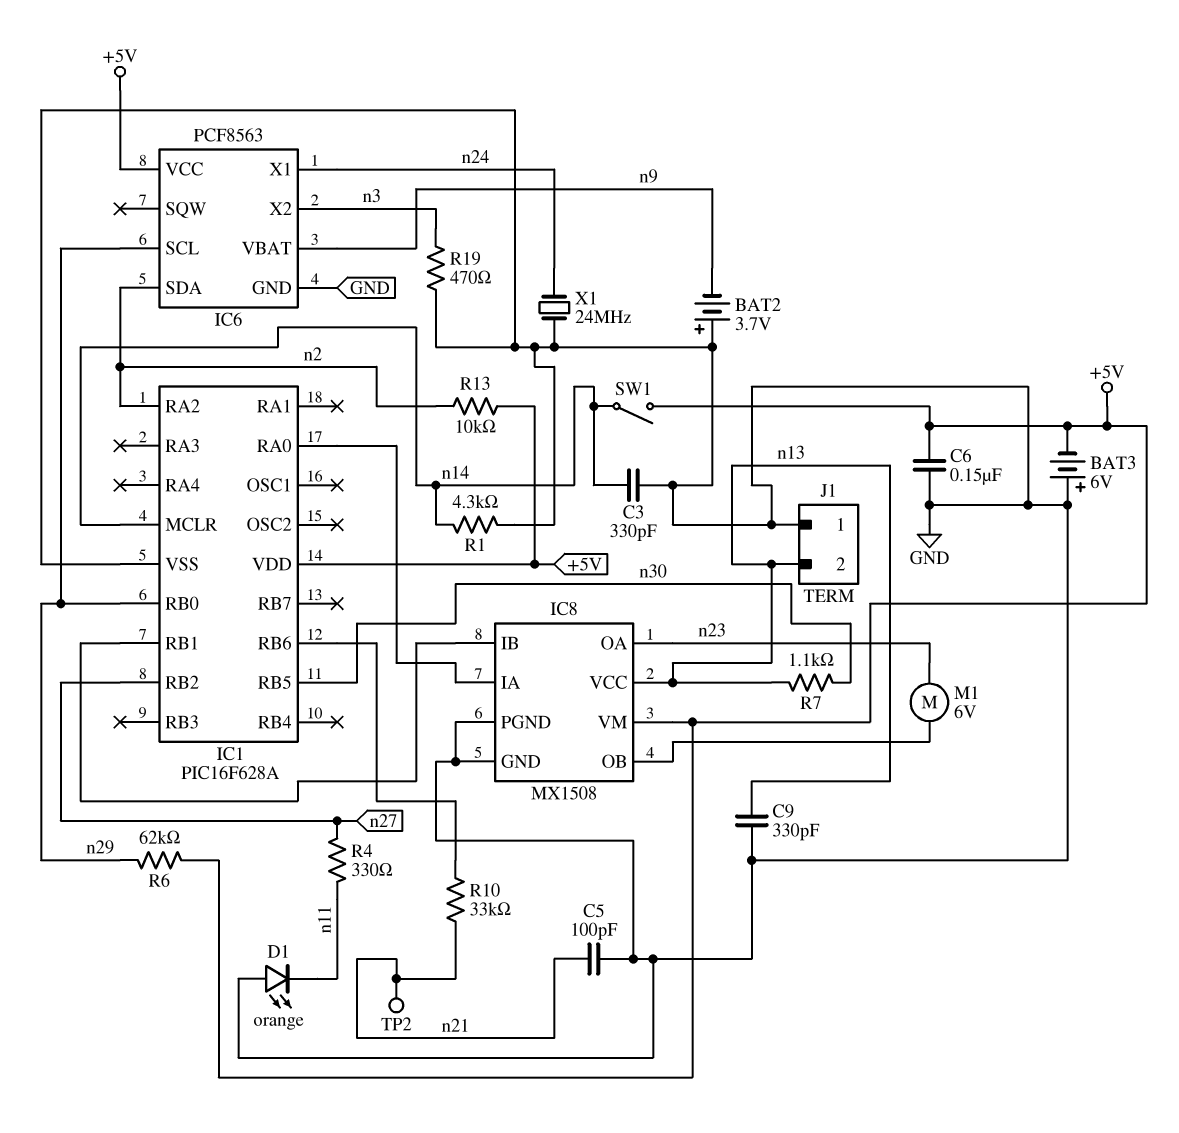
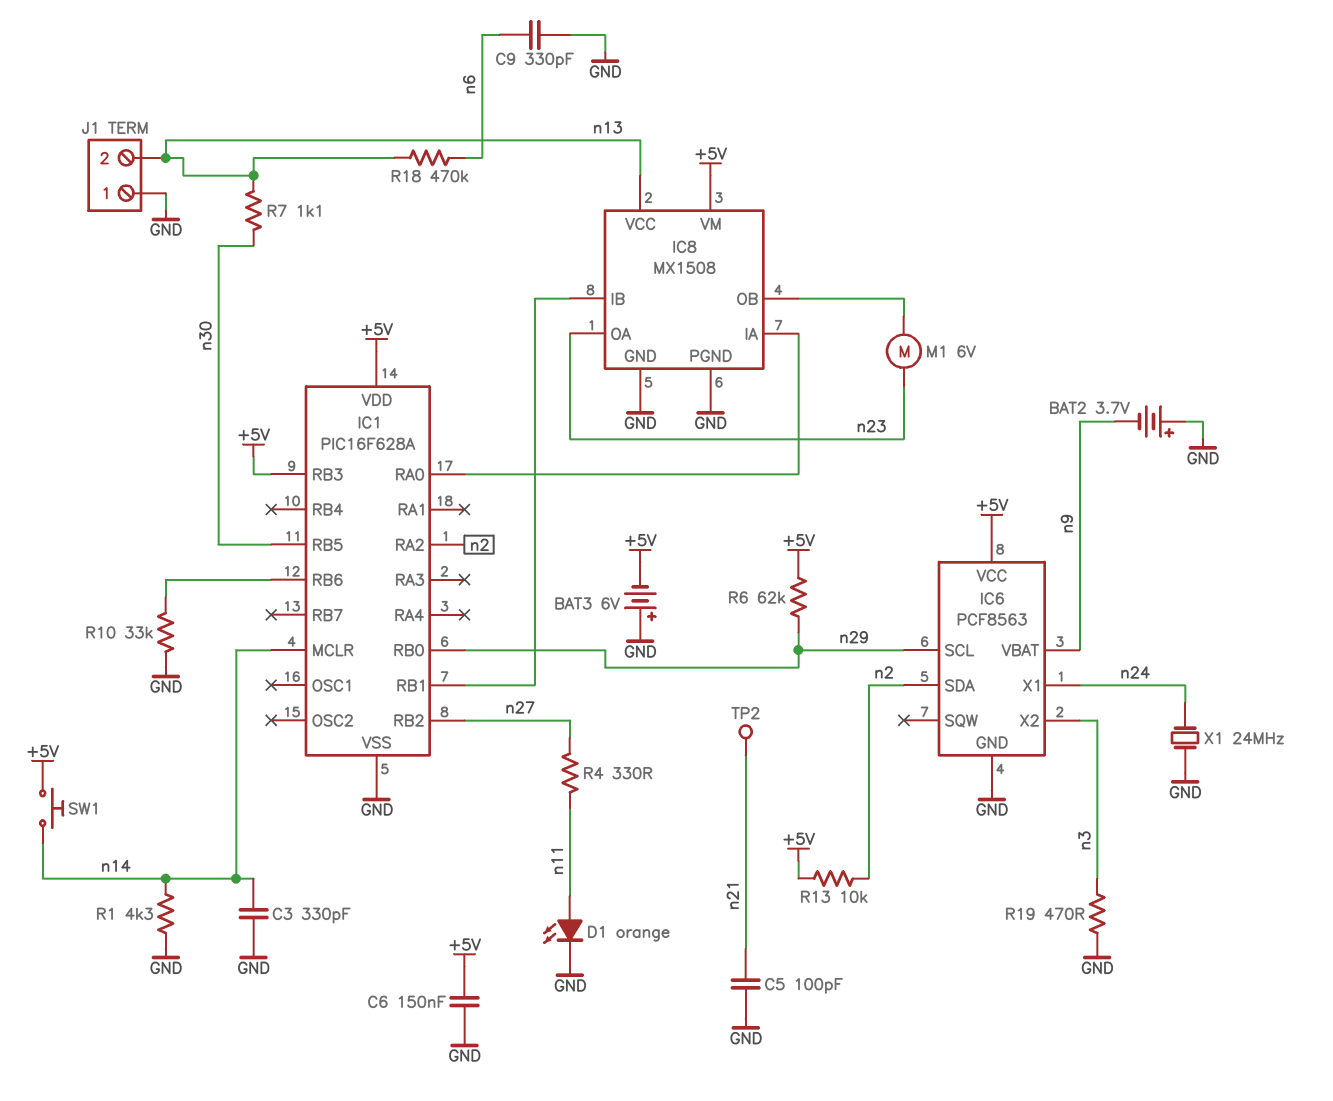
C9: 330pF (GND, n13) -> 330pF (GND, n6)
D1: LED orange (A GND, K n11) -> LED orange (A n11, K GND)
IC1 pin RB3: none -> +5V
R10: 33k (IC1/RB6, n21) -> 33k (GND, IC1/RB6)
R18: none -> 470k (n6, n13)
SW1: switch (+5V, n14) -> button (+5V, n14)

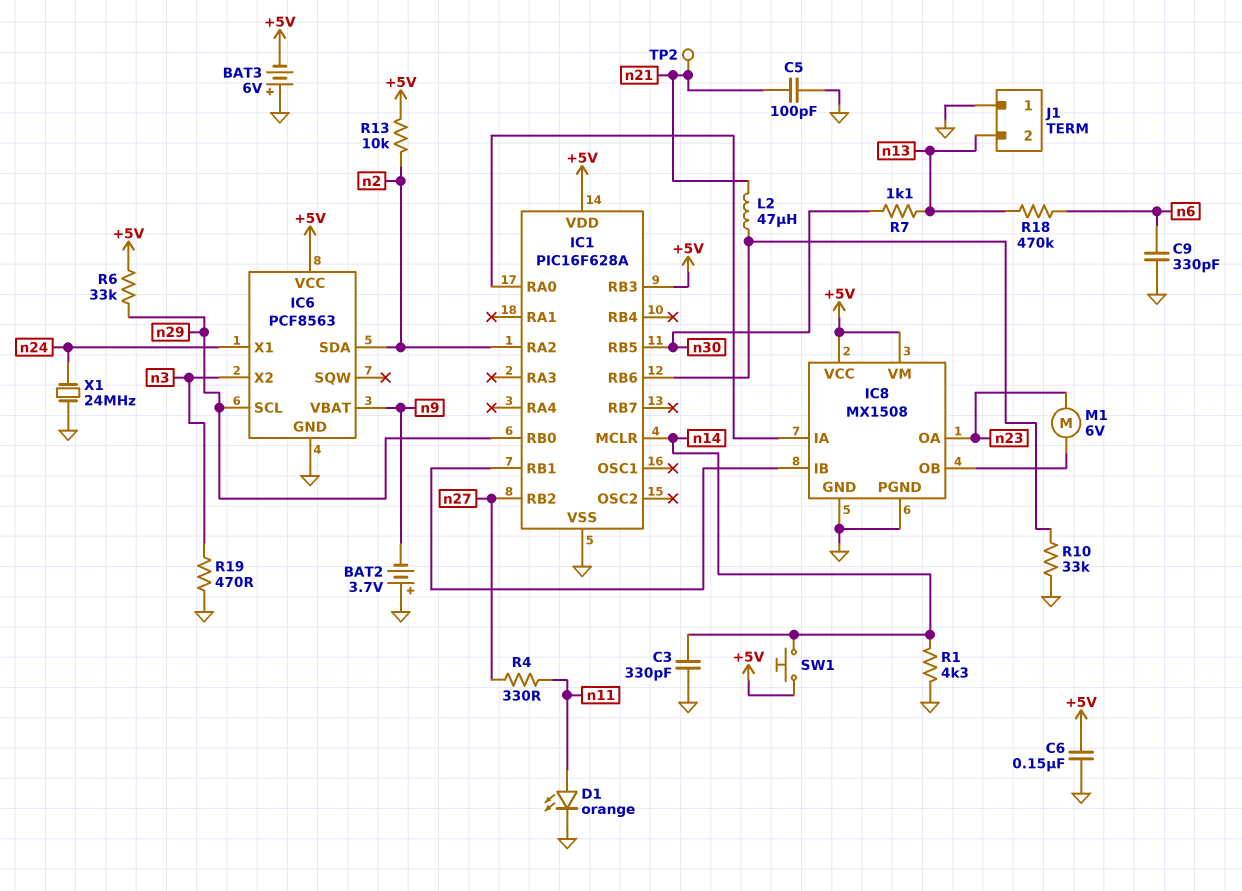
IC8 pin VCC: n13 -> +5V
L2: none -> 47uH (IC1/RB6, n21)
R6: 62k (+5V, n29) -> 33k (+5V, n29)

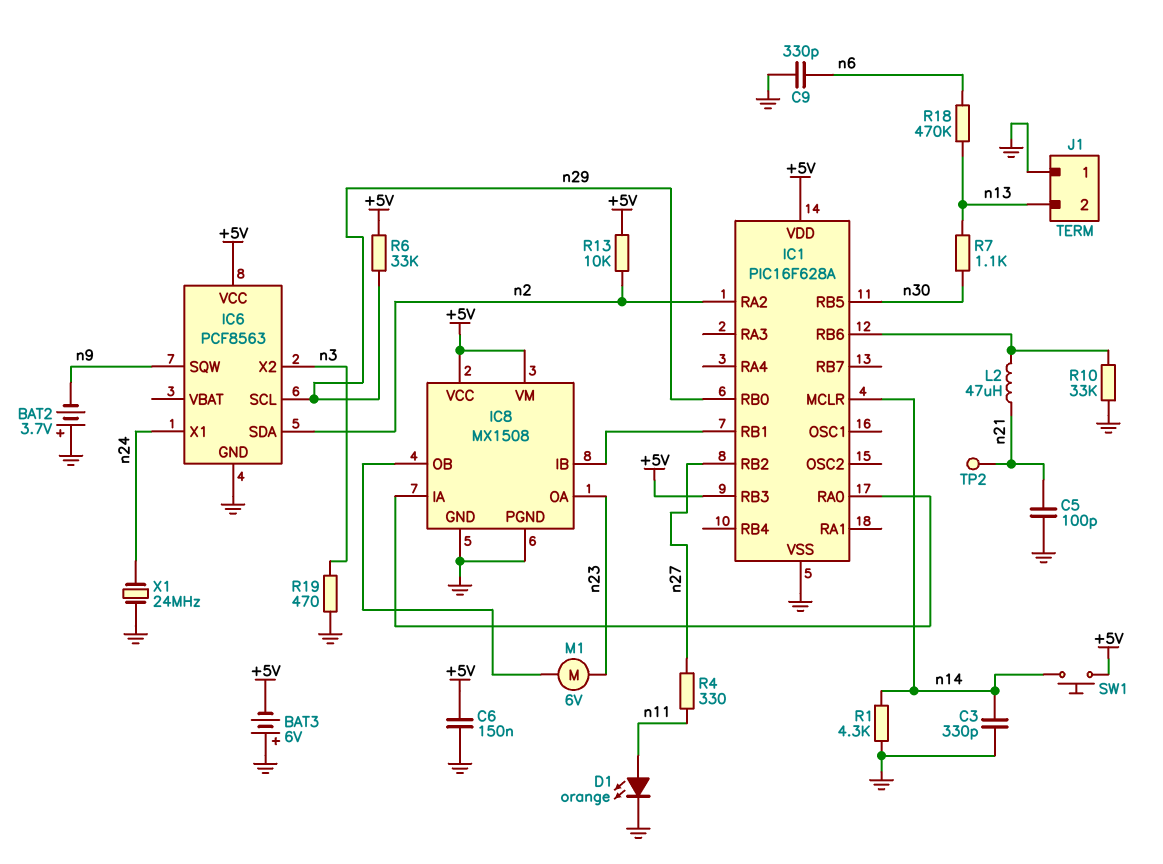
IC6 pin SQW: none -> n9
IC6 pin VBAT: n9 -> none

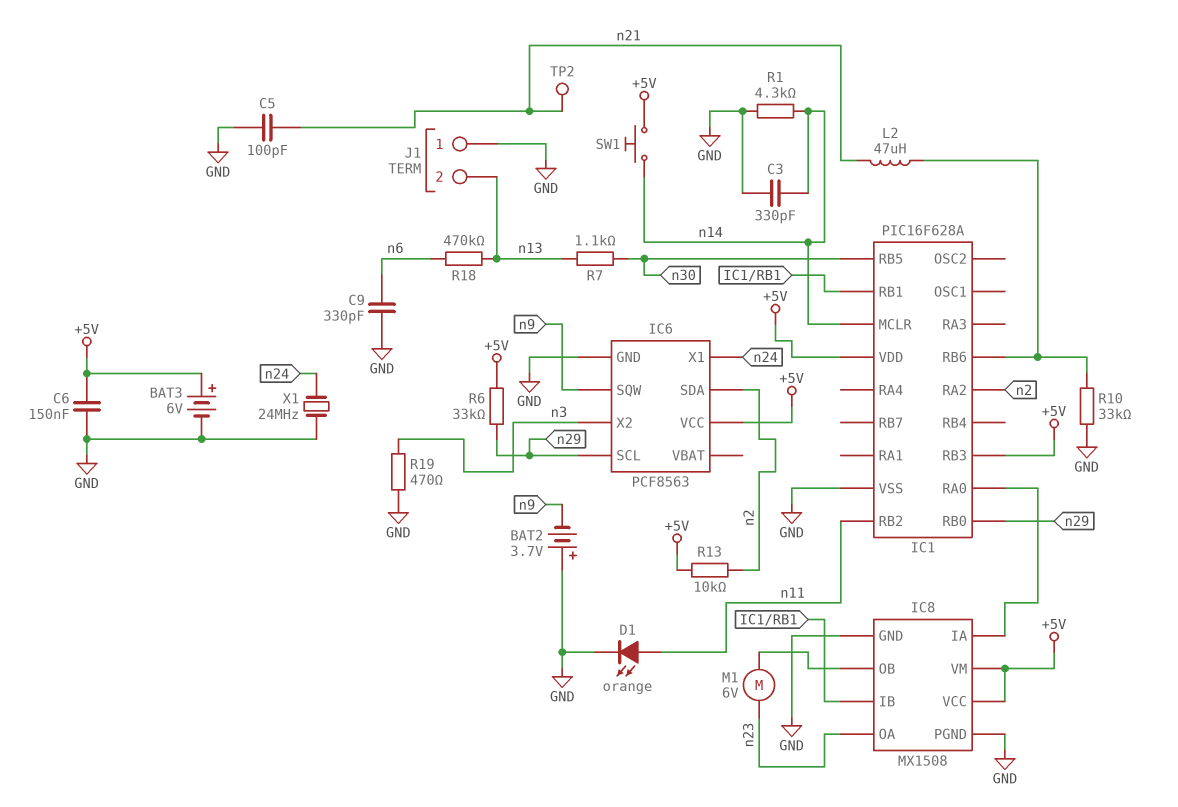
BAT3: 6V (plus GND, minus +5V) -> 6V (plus +5V, minus GND)
IC1 pin RB2: n27 -> n11
R4: 330 (n11, n27) -> none

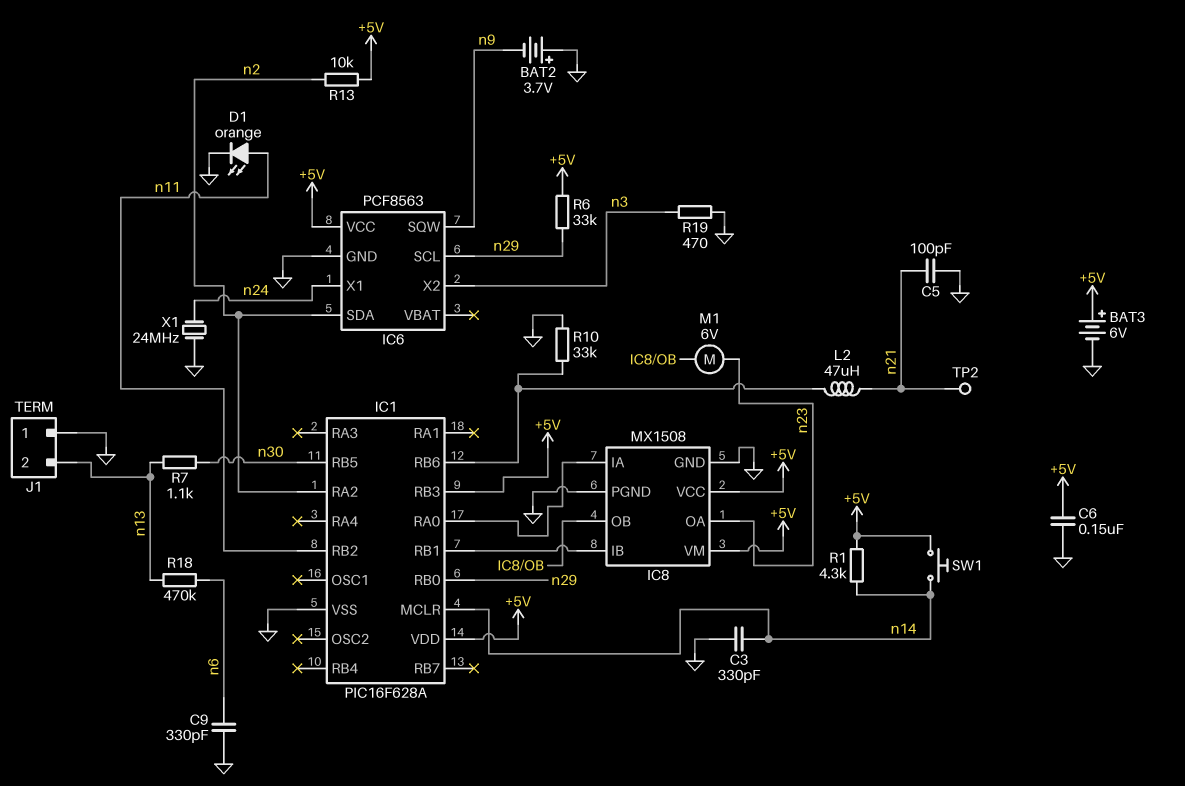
R1: 4.3k (GND, n14) -> 4.3k (+5V, n14)

